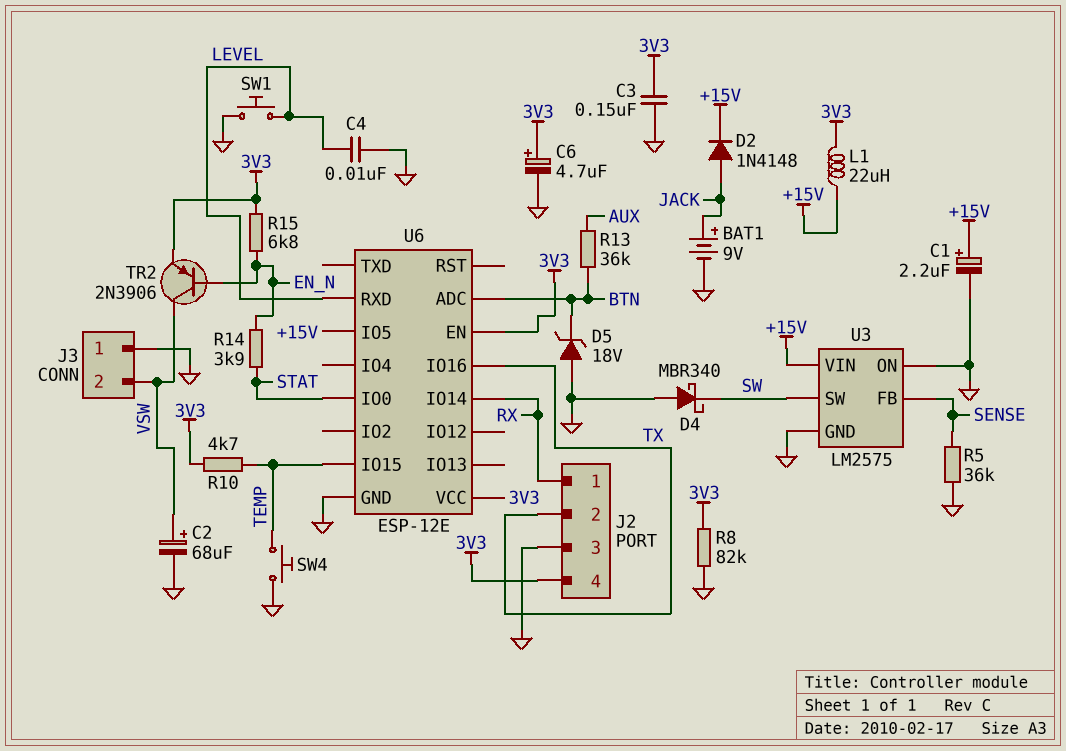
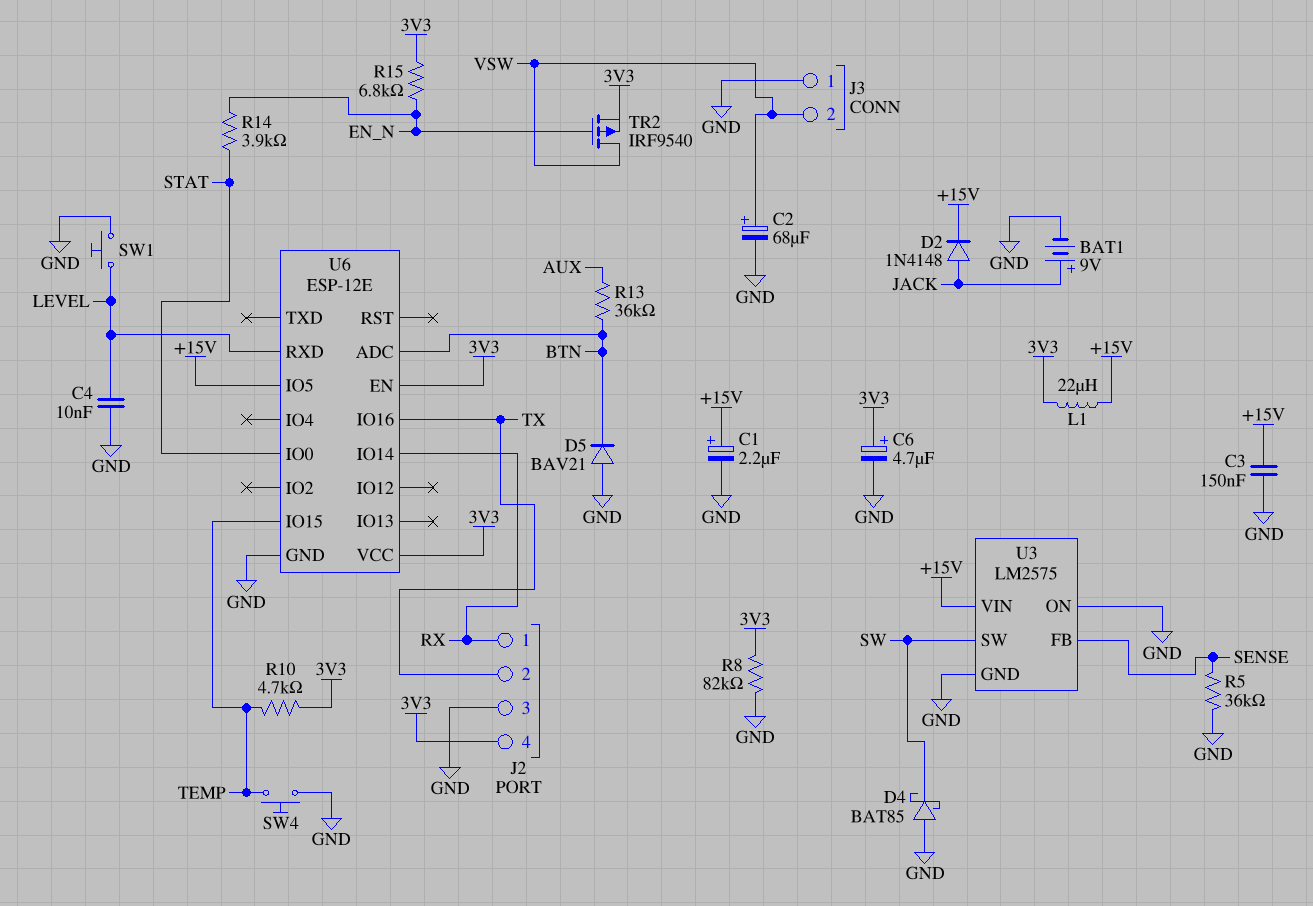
C3: 150nF (3V3, GND) -> 150nF (+15V, GND)
D4: schottky MBR340 (A GND, K SW) -> schottky BAT85 (A GND, K SW)
D5: zener 18V (A GND, K BTN) -> diode BAV21 (A GND, K BTN)
TR2: PNP 2N3906 (B EN_N, C VSW, E 3V3) -> PMOS IRF9540 (G EN_N, D VSW, S 3V3)

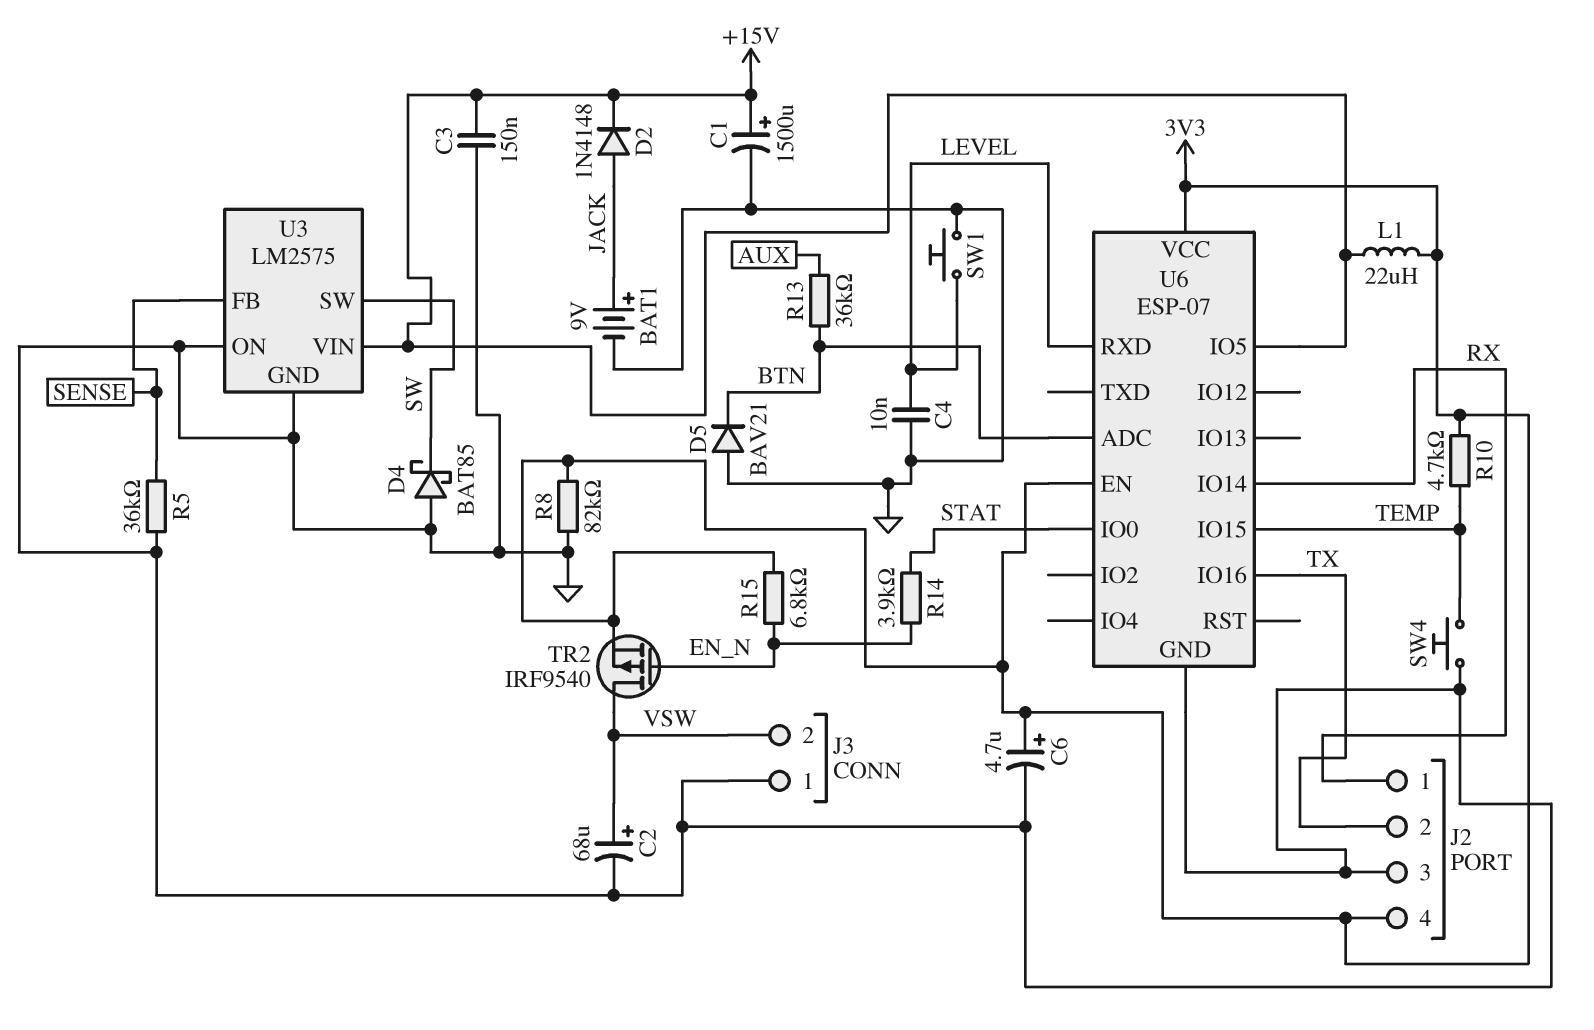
C1: 2.2uF (plus +15V, minus GND) -> 1500uF (plus +15V, minus GND)
U6: ESP-12E -> ESP-07

